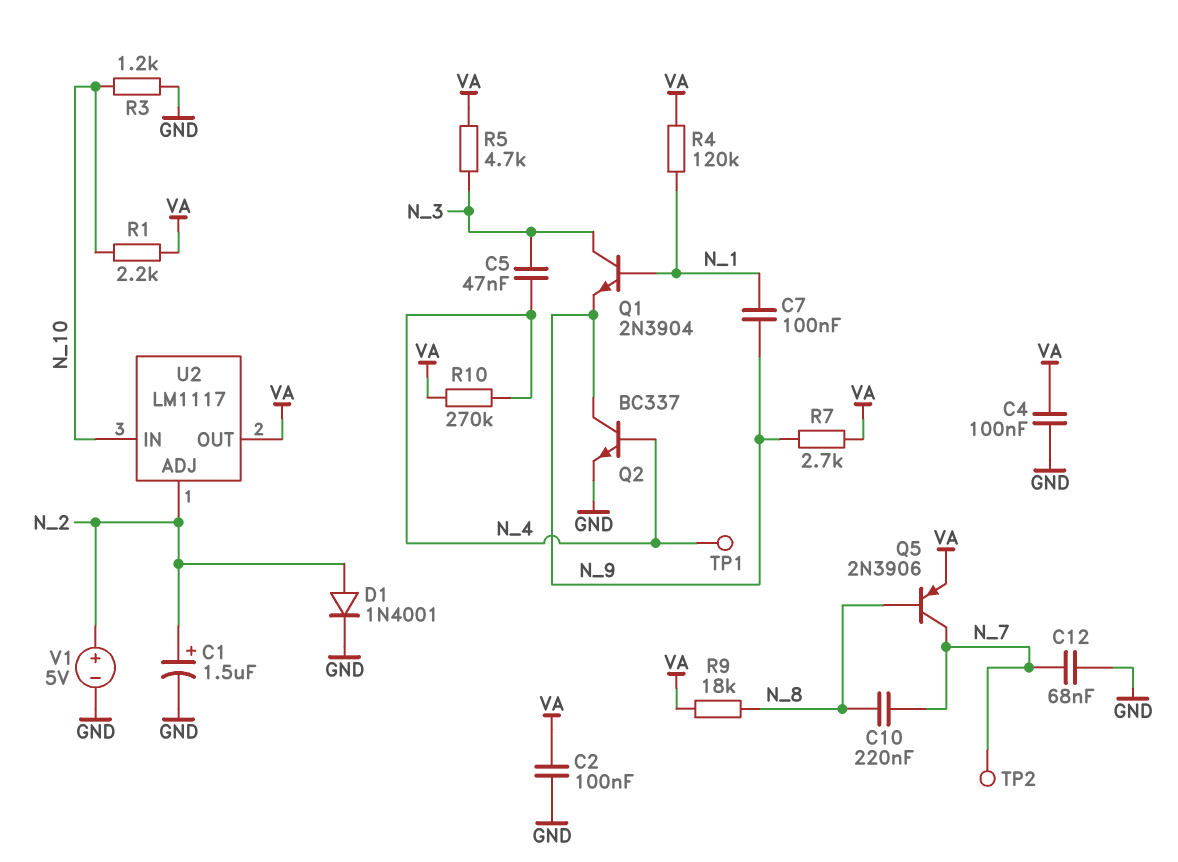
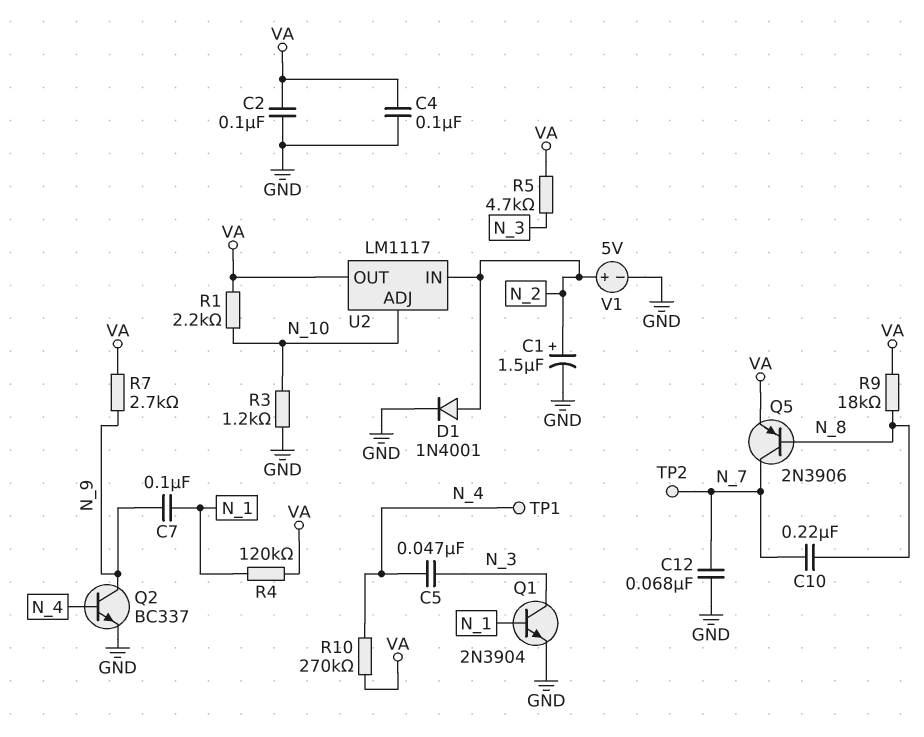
Q1: NPN 2N3904 (B N_1, C N_3, E N_9) -> NPN 2N3904 (B N_1, C N_3, E GND)
U2 pin ADJ: N_2 -> N_10
U2 pin IN: N_10 -> N_2

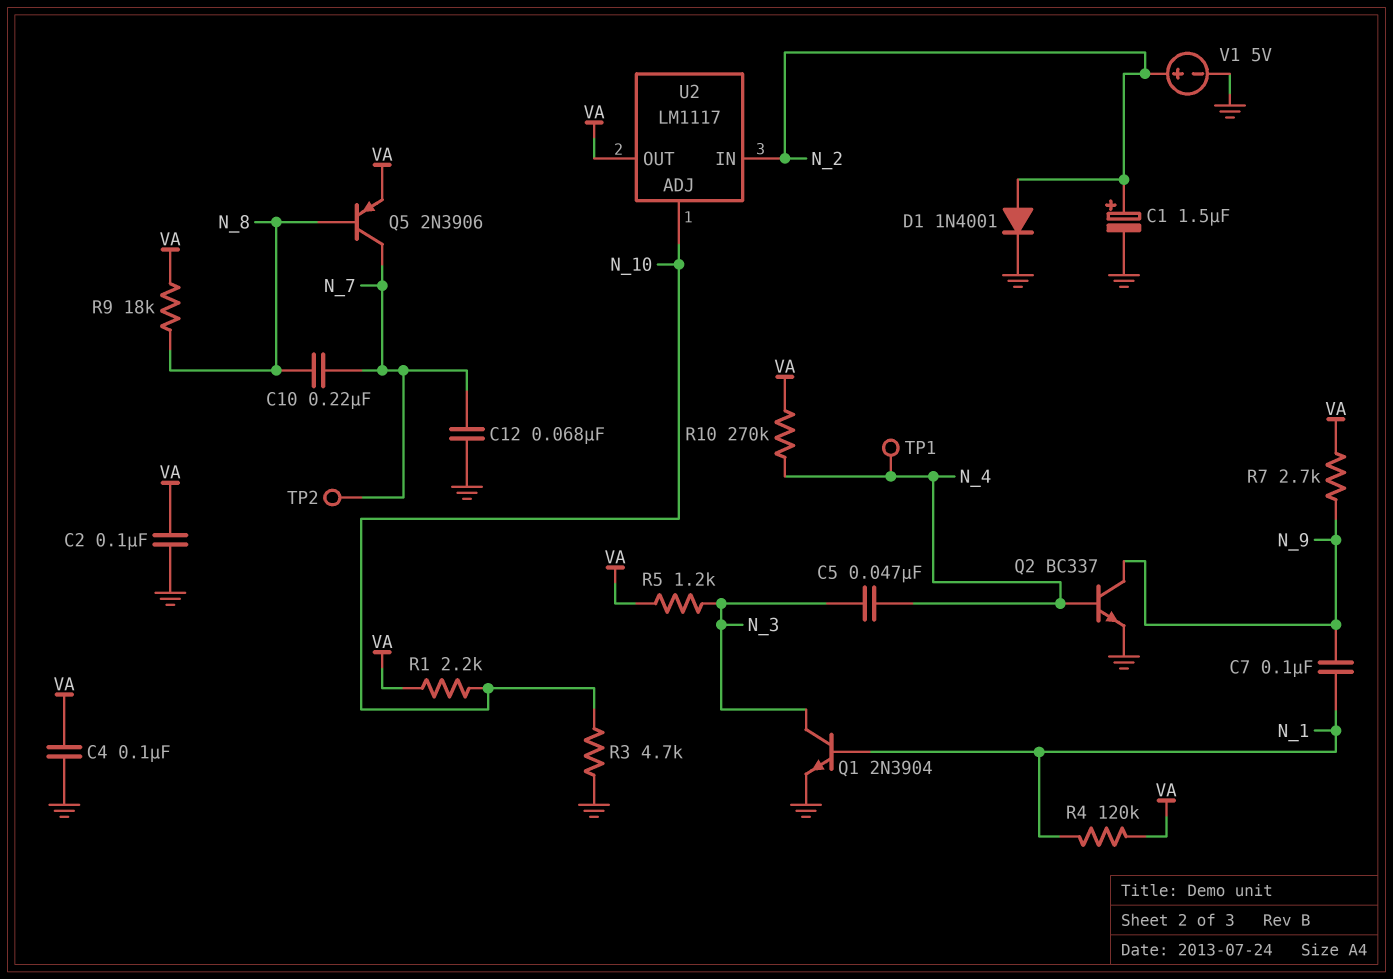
R3: 1.2k (GND, N_10) -> 4.7k (GND, N_10)
R5: 4.7k (N_3, VA) -> 1.2k (N_3, VA)

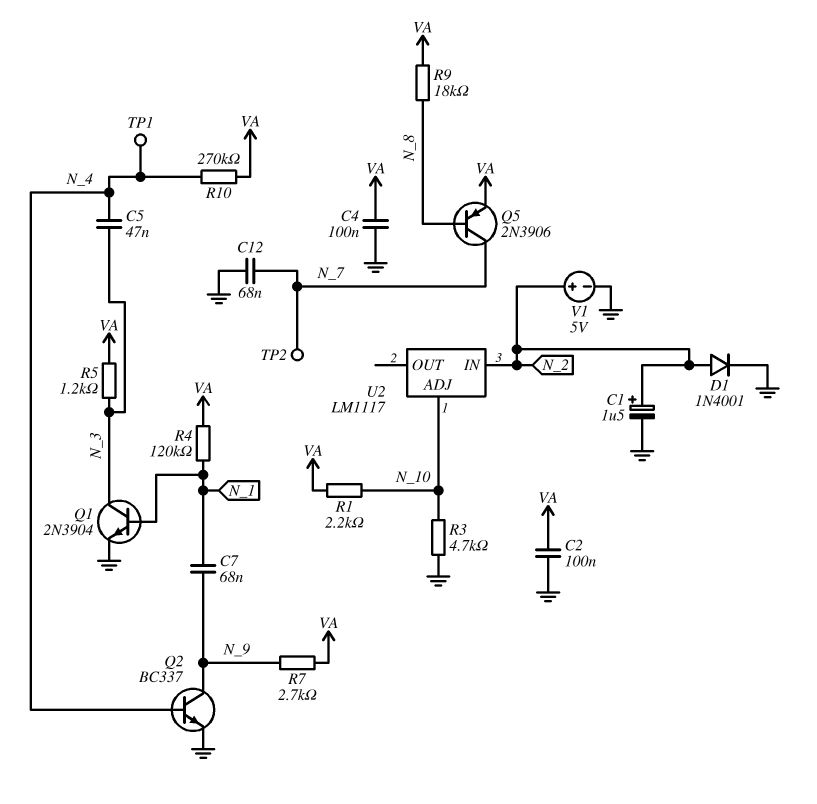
C7: 100nF (N_1, N_9) -> 68nF (N_1, N_9)
C10: 220nF (N_7, N_8) -> none
U2 pin OUT: VA -> none

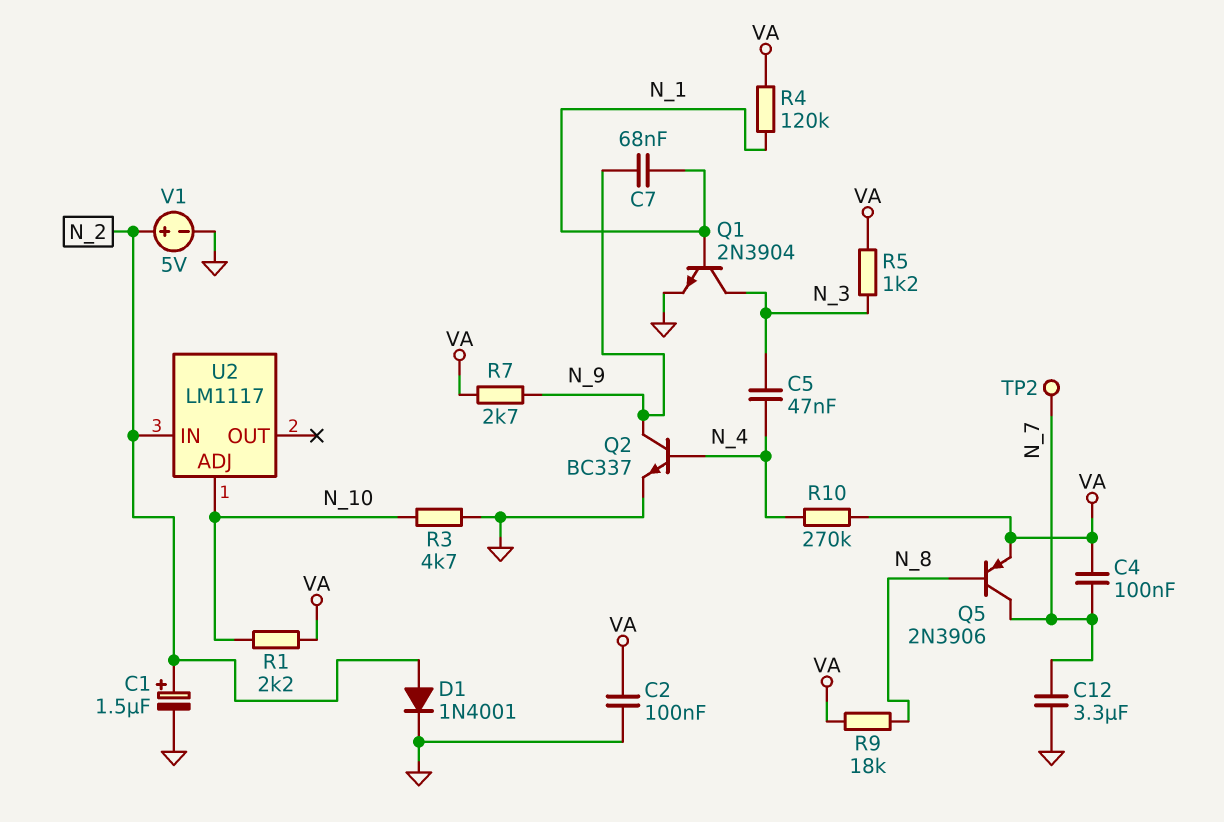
C4: 100nF (GND, VA) -> 100nF (N_7, VA)
C12: 68nF (GND, N_7) -> 3.3uF (GND, N_7)
TP1: test point (N_4) -> none

